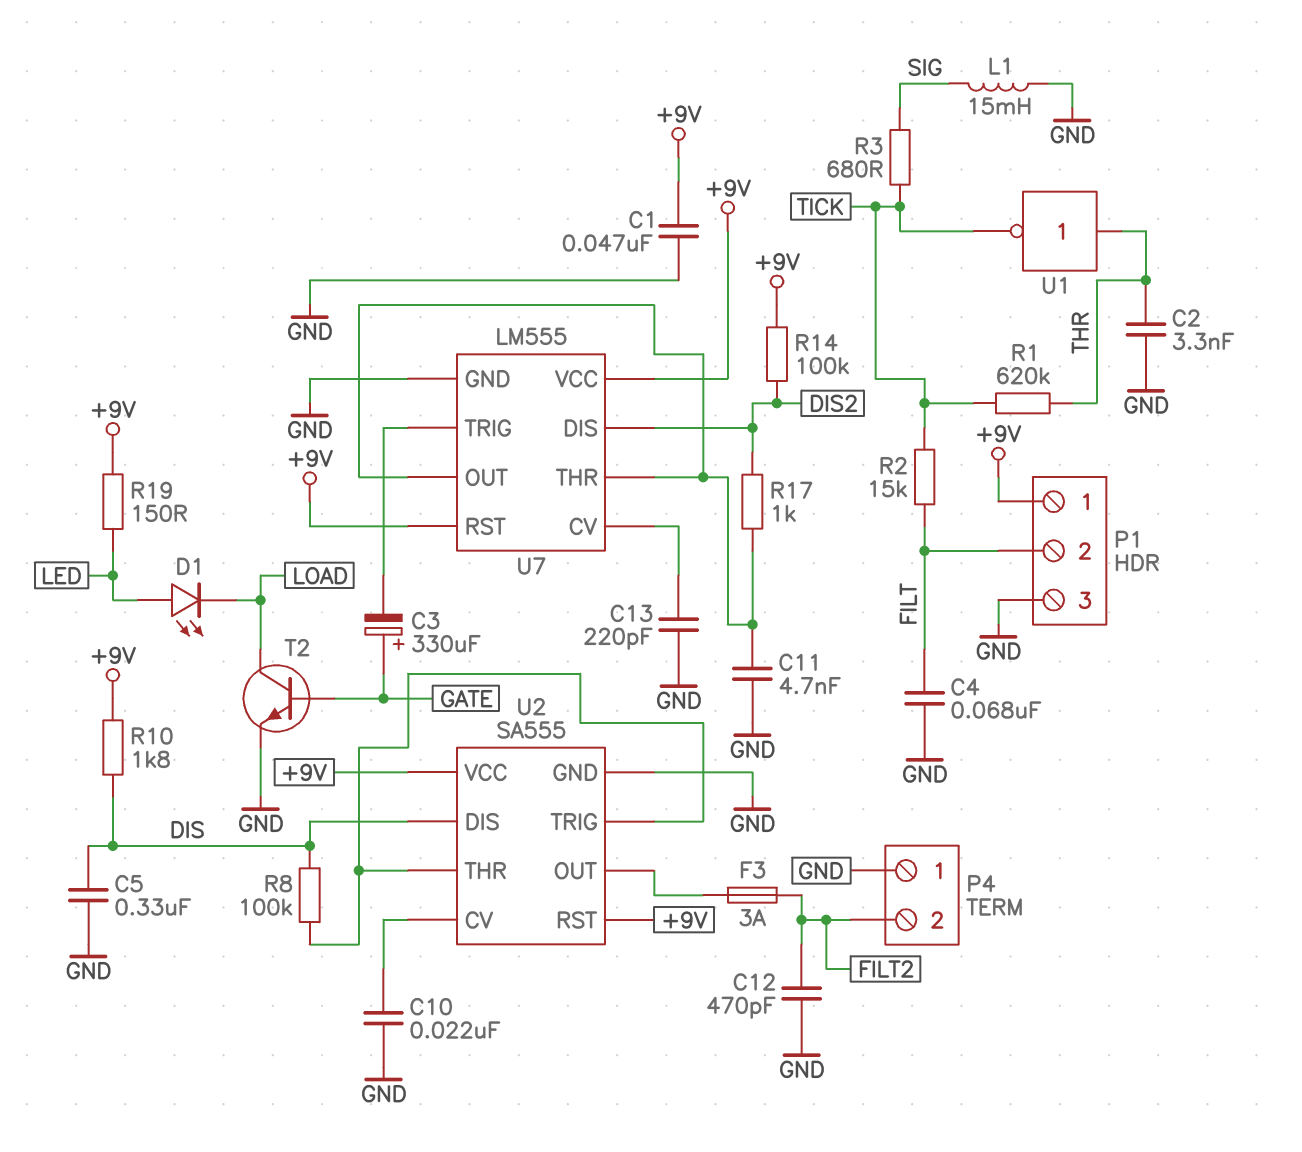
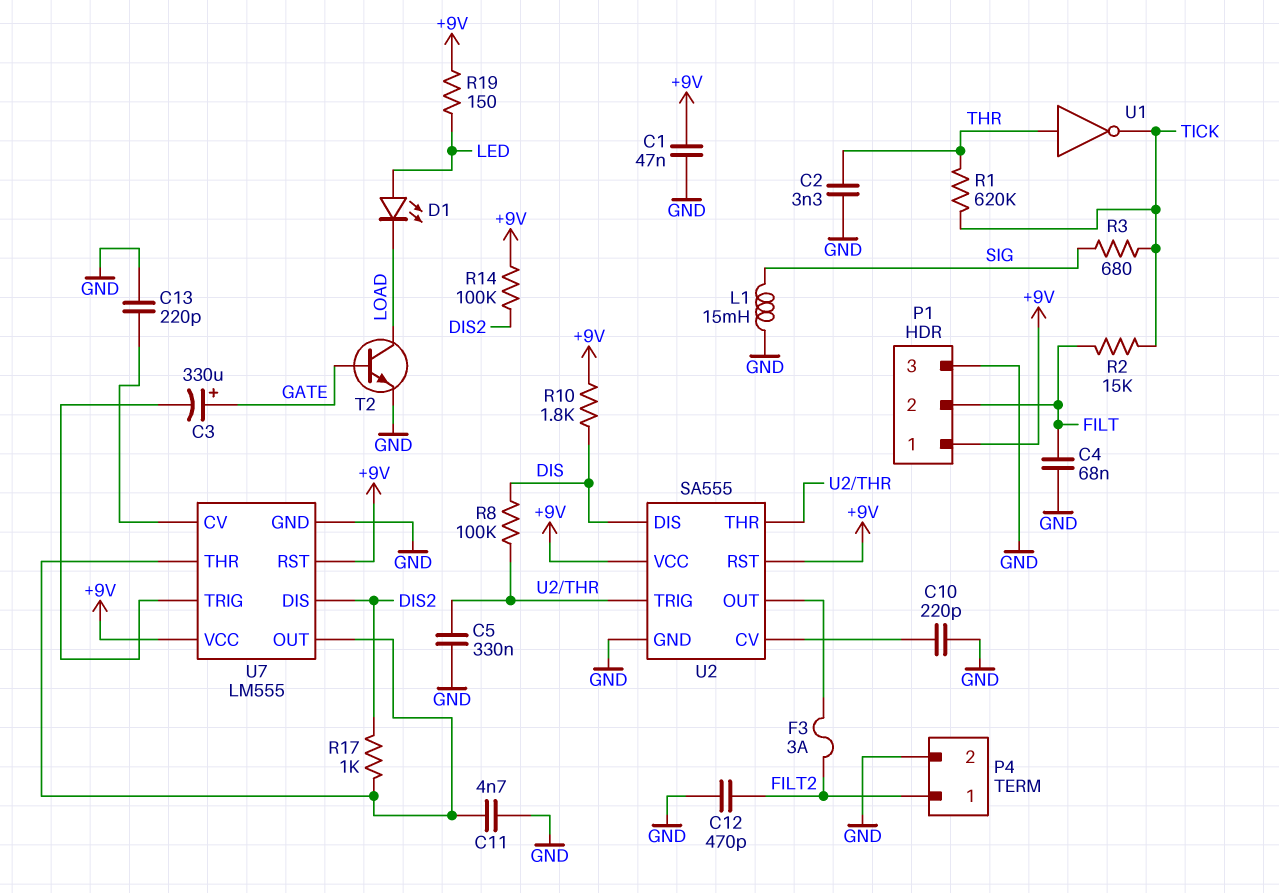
C5: 330nF (DIS, GND) -> 330nF (GND, U2/THR)
C10: 22nF (GND, U2/CV) -> 220pF (GND, U2/CV)
P4 pin 1: GND -> FILT2
P4 pin 2: FILT2 -> GND

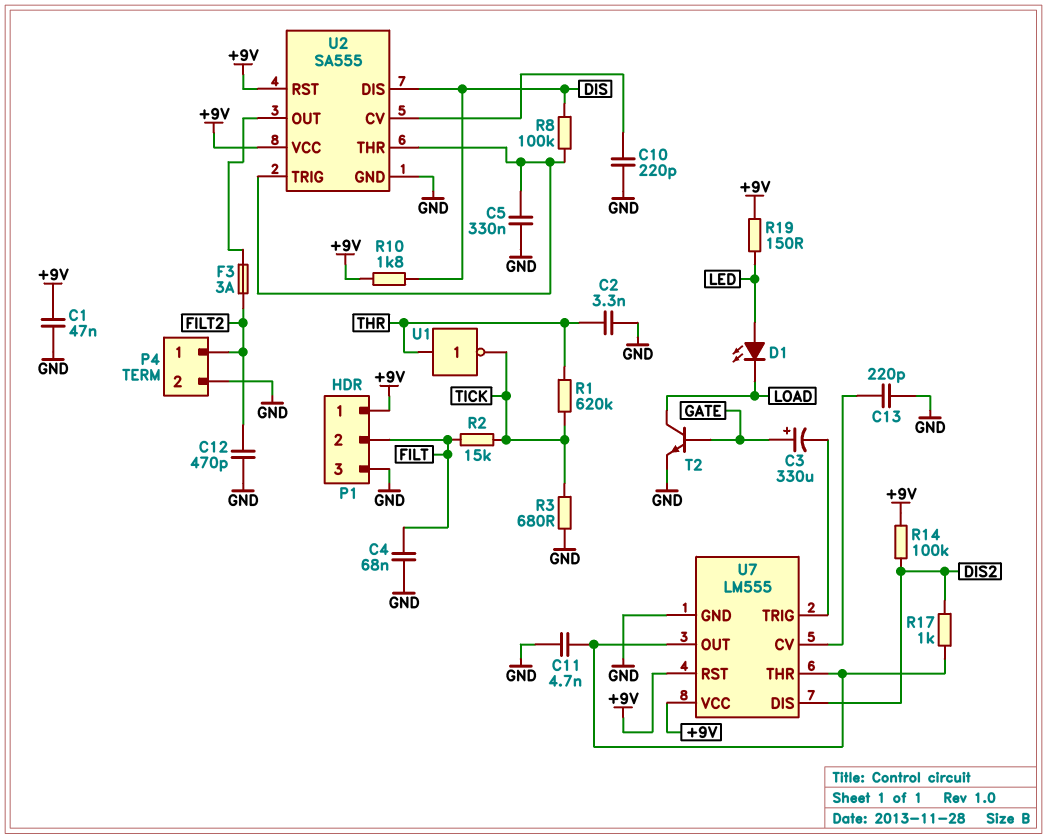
L1: 15mH (GND, SIG) -> none
R3: 680 (SIG, TICK) -> 680 (GND, TICK)

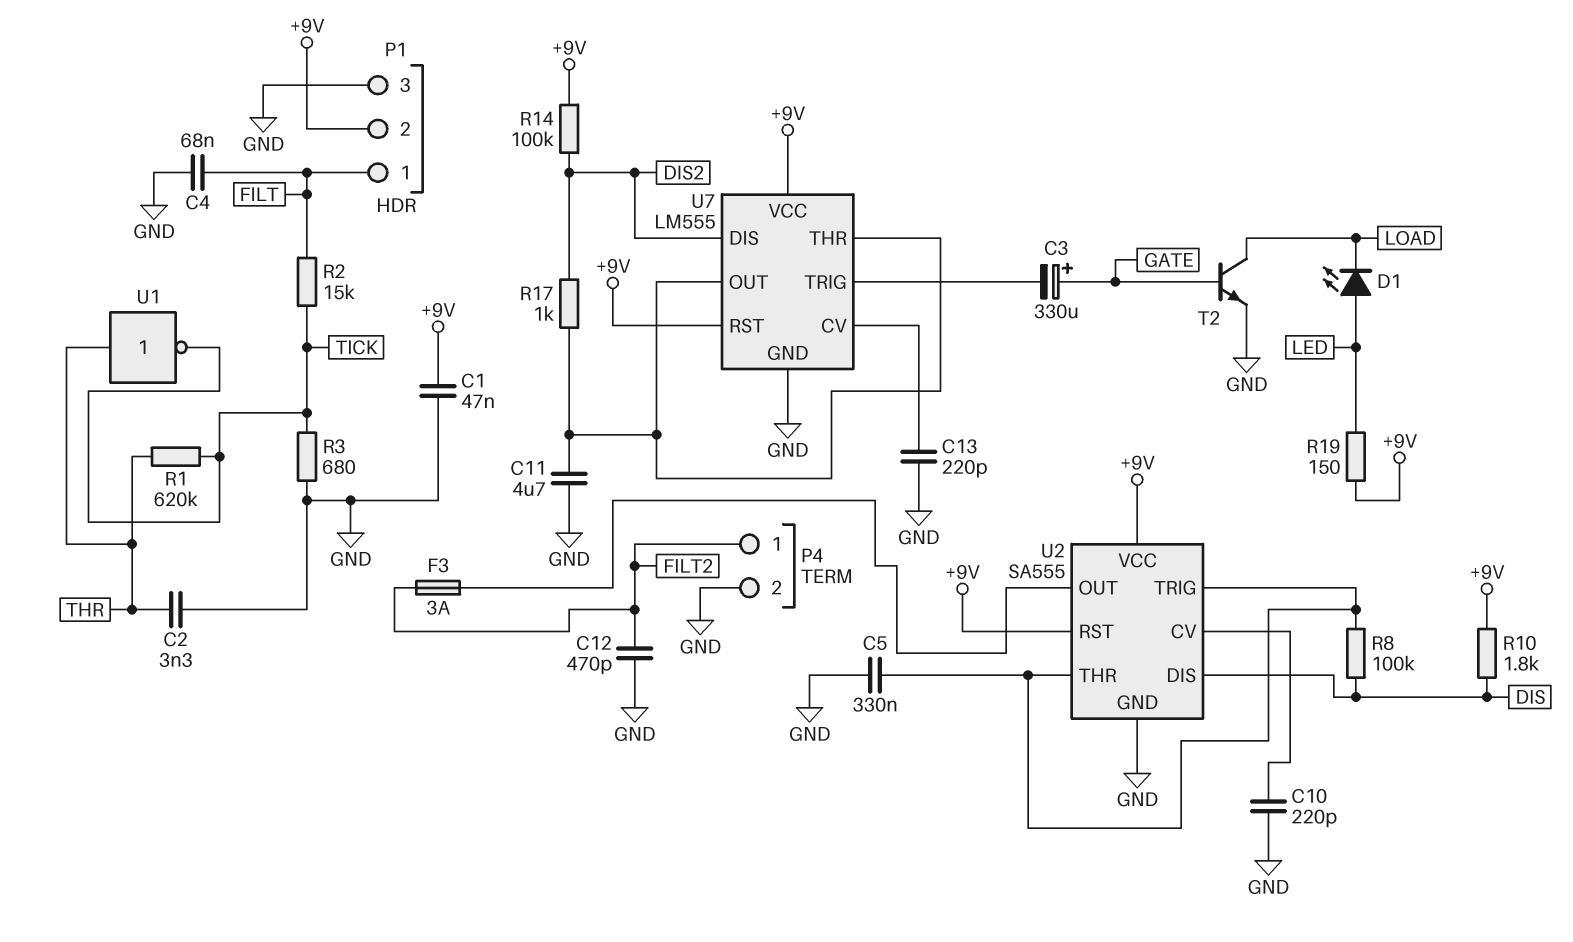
C11: 4.7nF (GND, U7/OUT) -> 4.7uF (GND, U7/OUT)
P1 pin 1: +9V -> FILT
P1 pin 2: FILT -> +9V

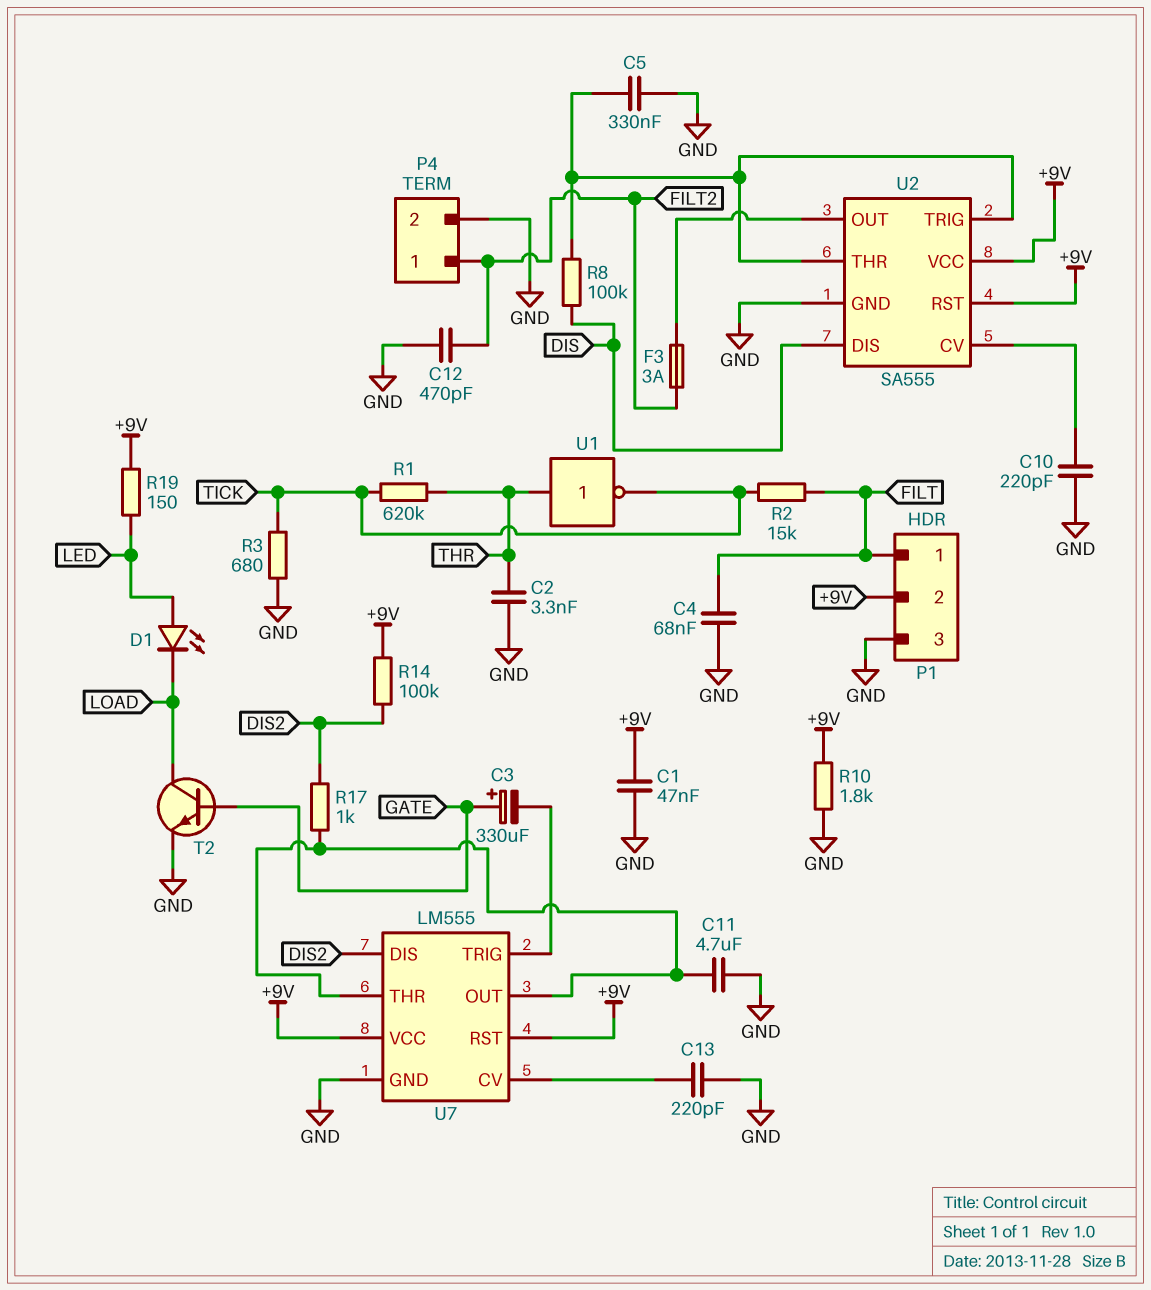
R10: 1.8k (+9V, DIS) -> 1.8k (+9V, GND)

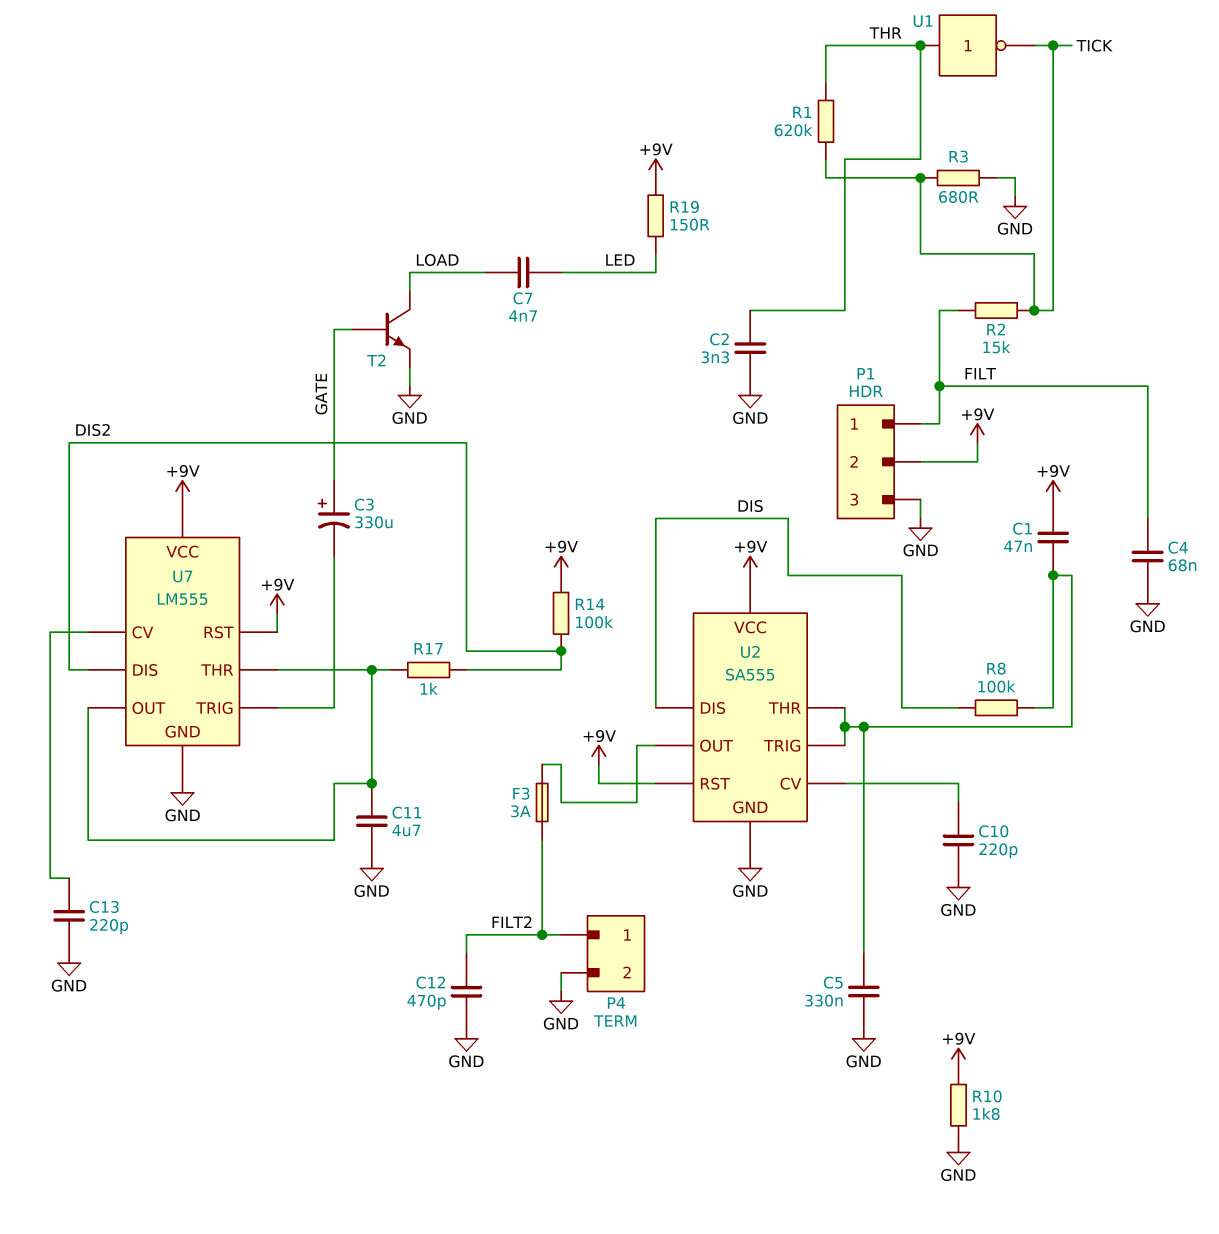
C1: 47nF (+9V, GND) -> 47nF (+9V, U2/THR)
C7: none -> 4.7nF (LED, LOAD)
D1: LED (A LED, K LOAD) -> none

